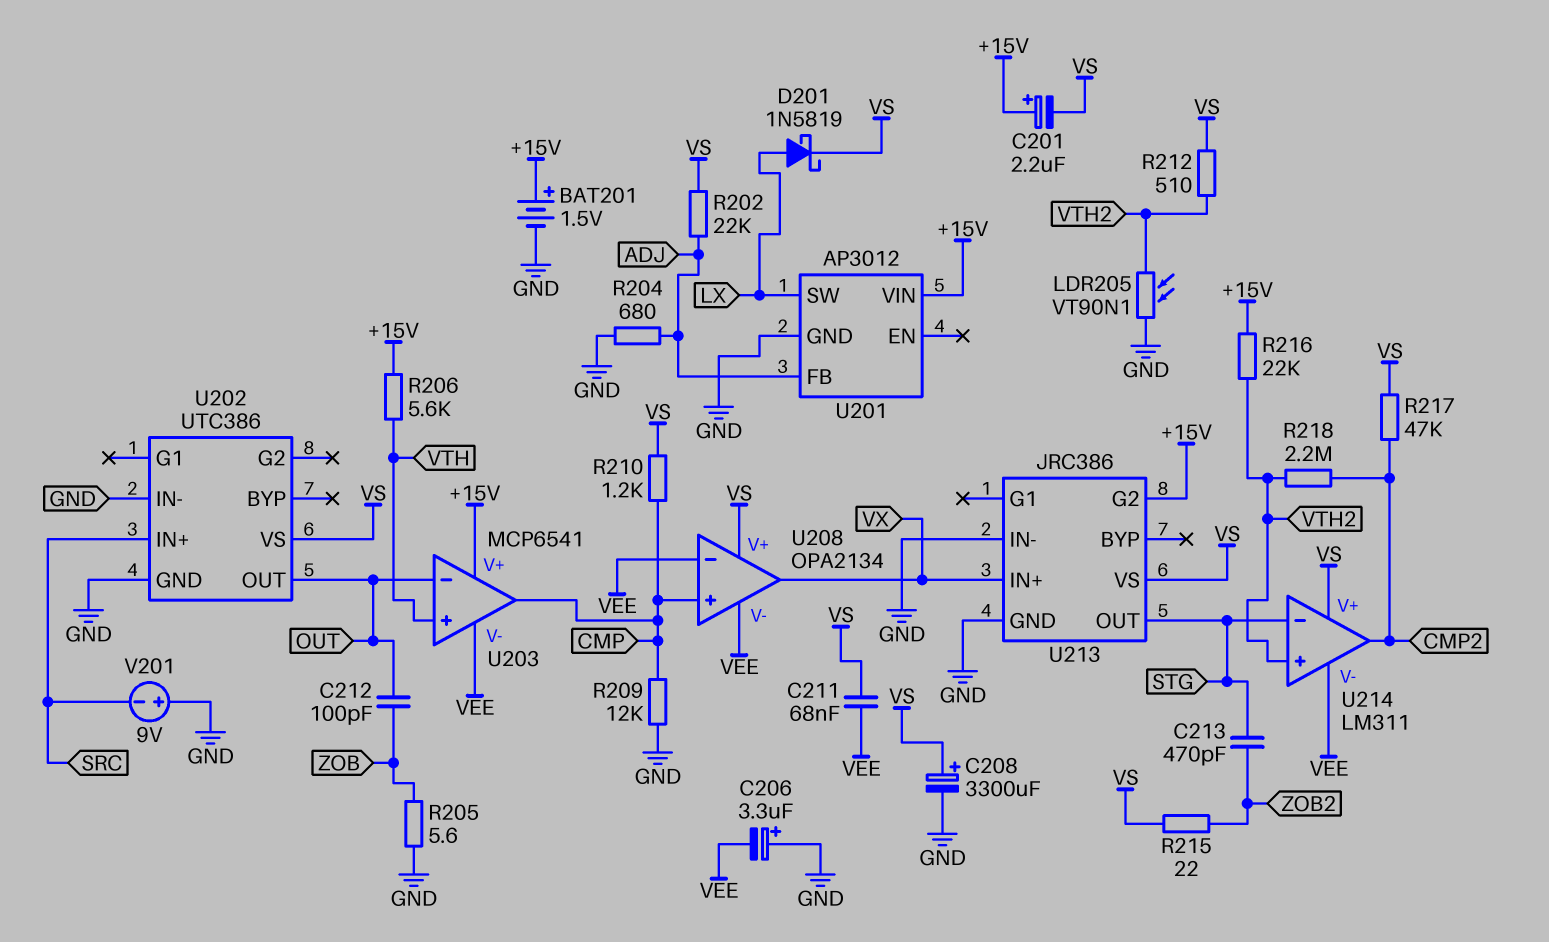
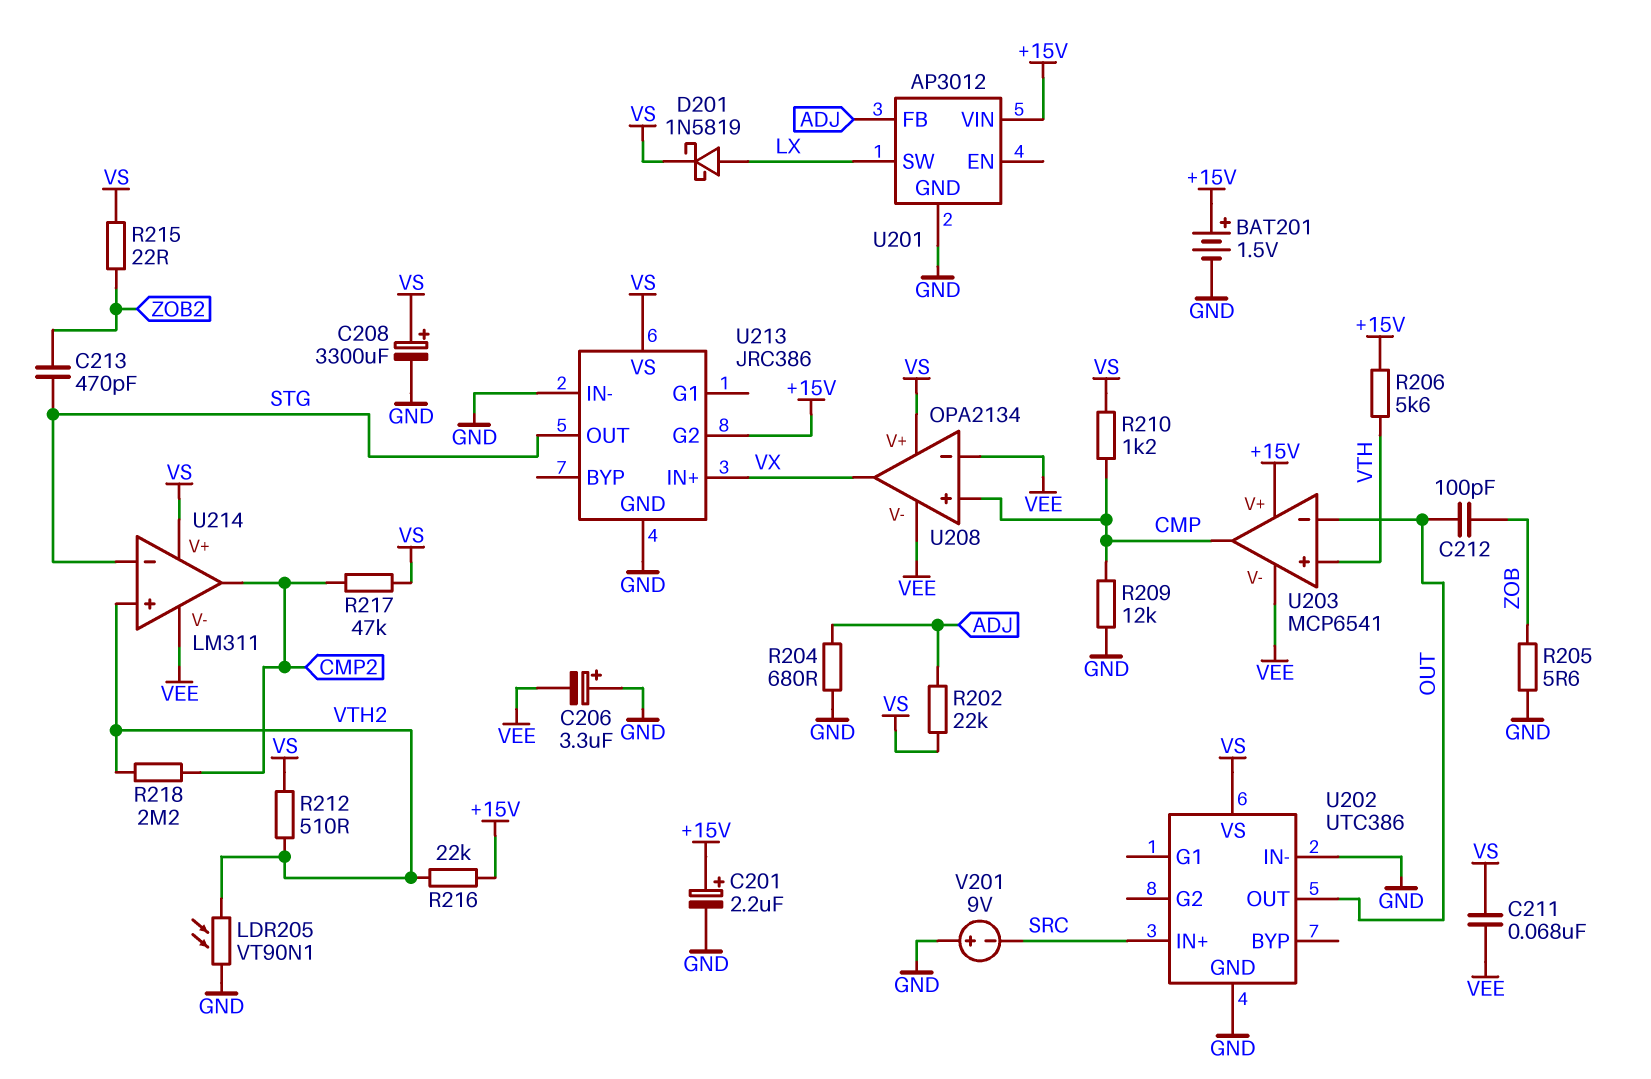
C201: 2.2uF (plus +15V, minus VS) -> 2.2uF (plus +15V, minus GND)

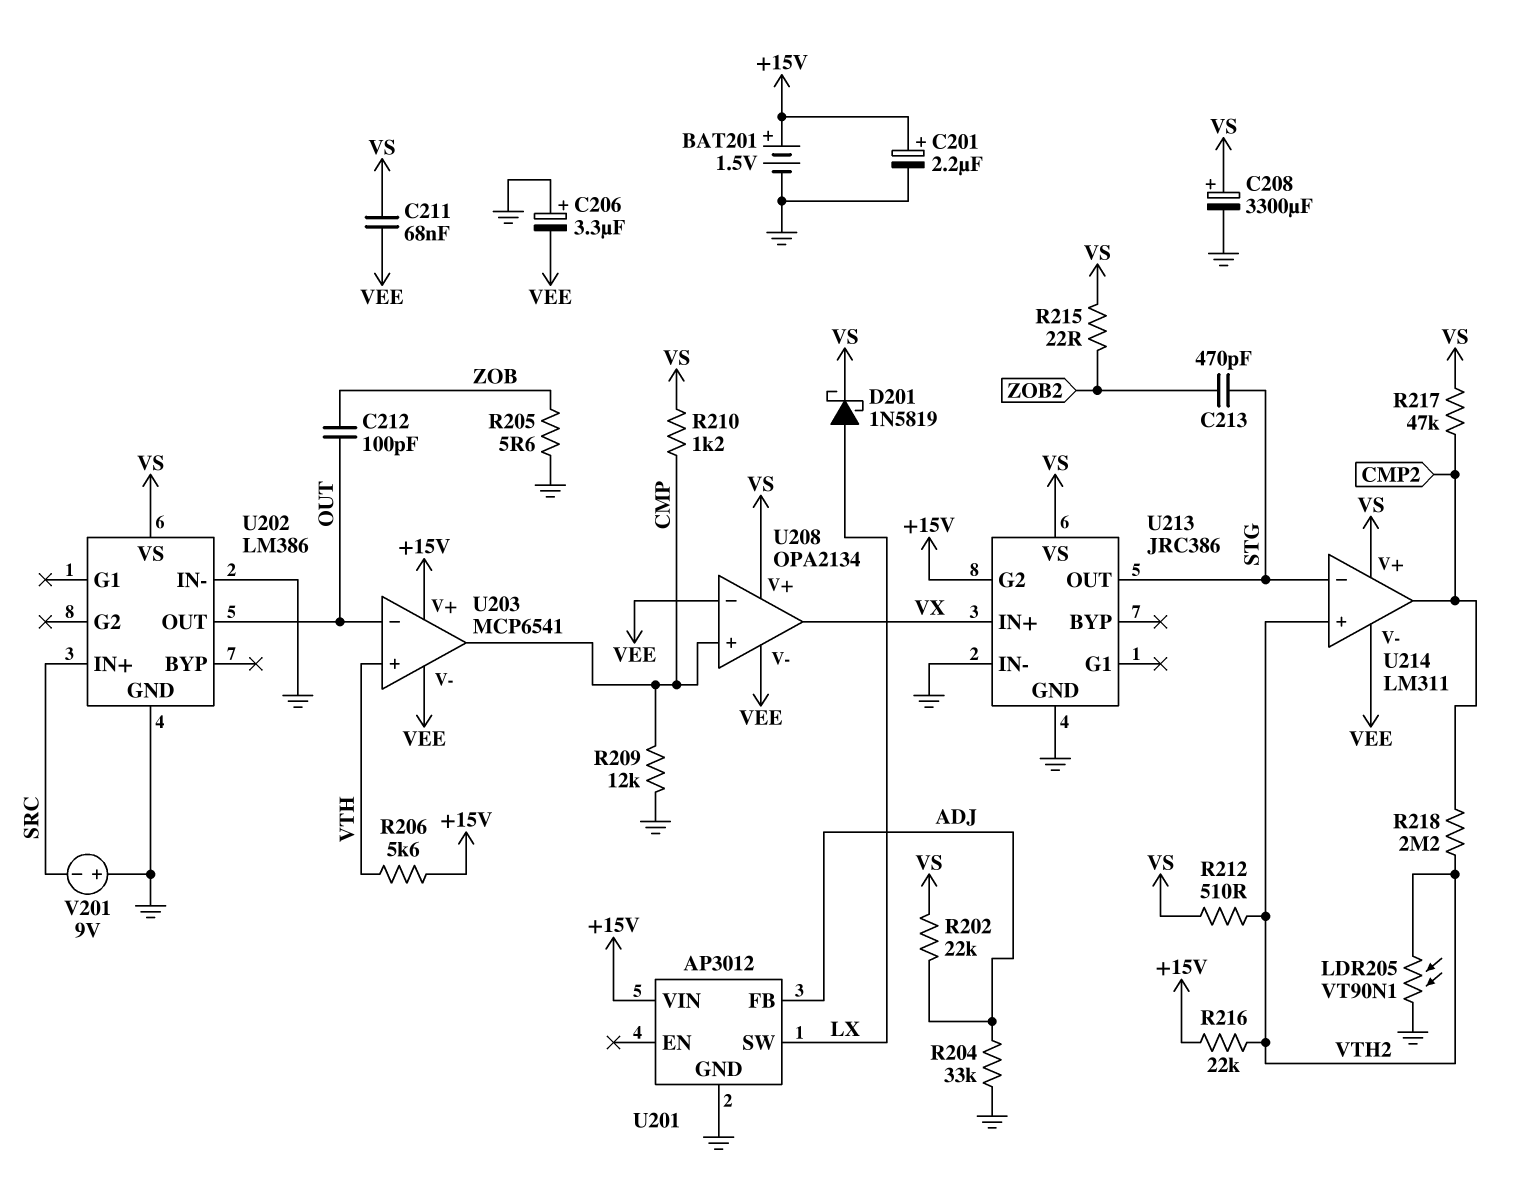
R204: 680 (ADJ, GND) -> 33k (ADJ, GND)
U202: UTC386 -> LM386

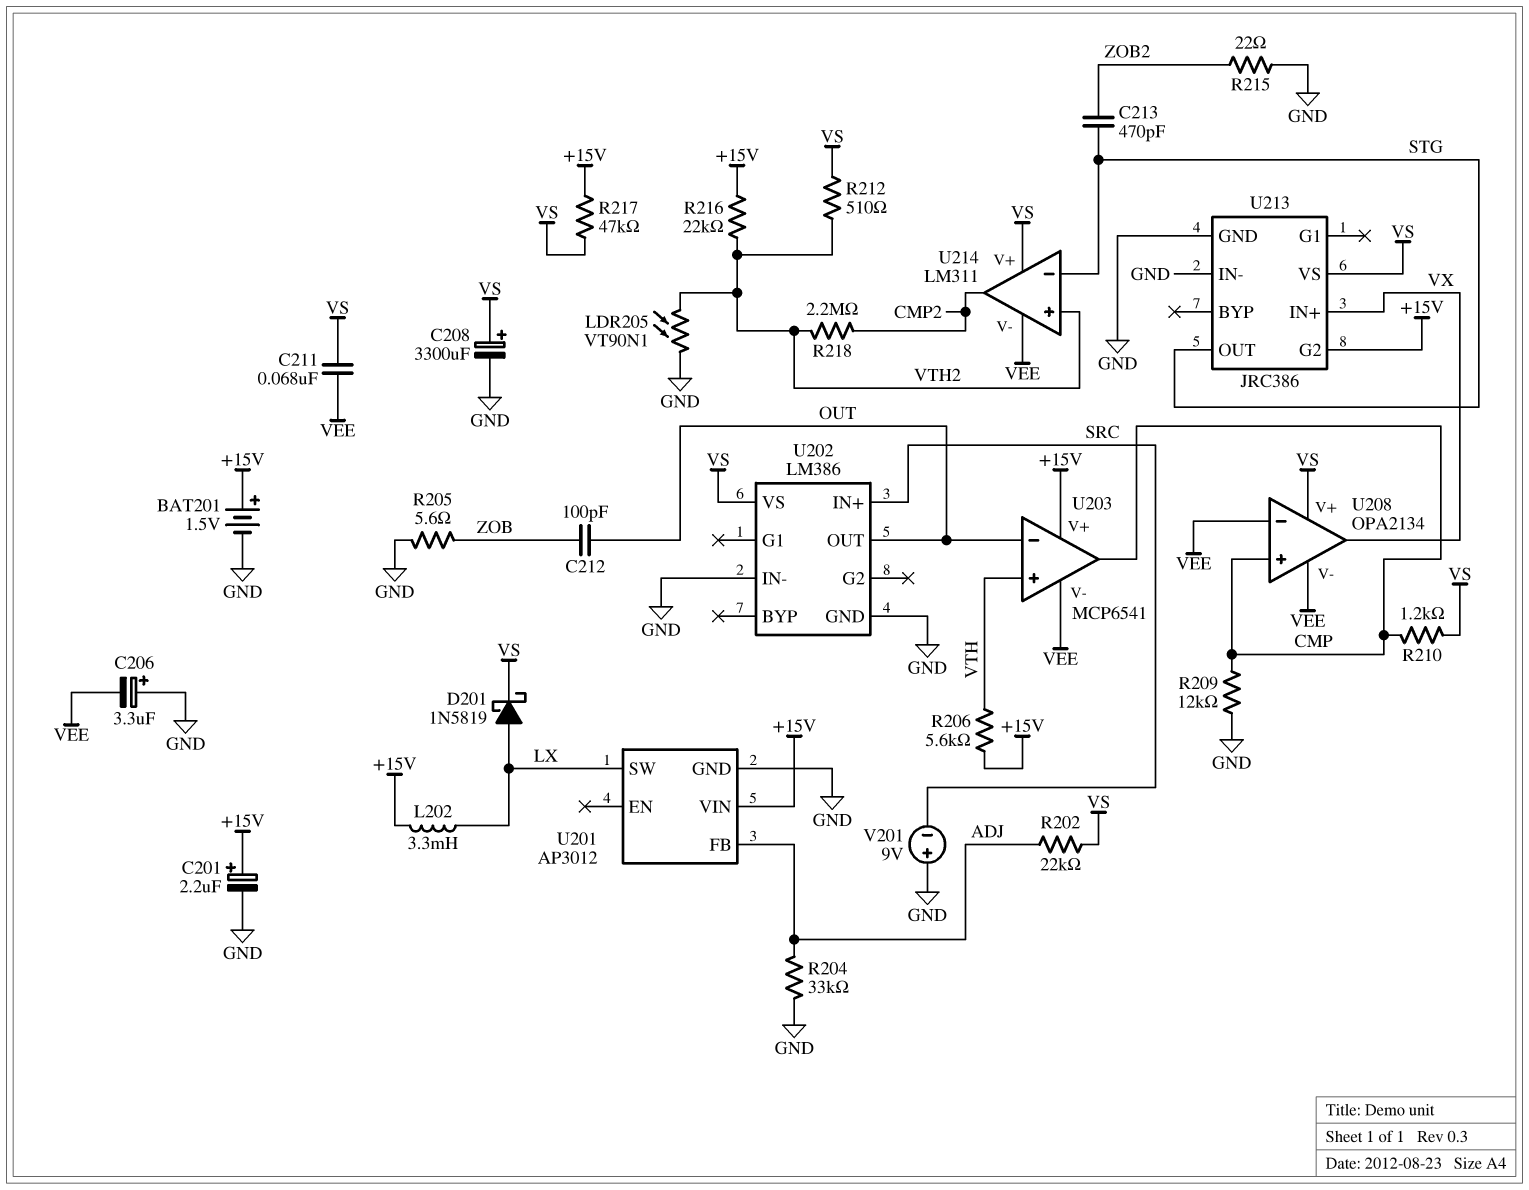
L202: none -> 3.3mH (+15V, LX)
R215: 22 (VS, ZOB2) -> 22 (GND, ZOB2)
R217: 47k (CMP2, VS) -> 47k (+15V, VS)

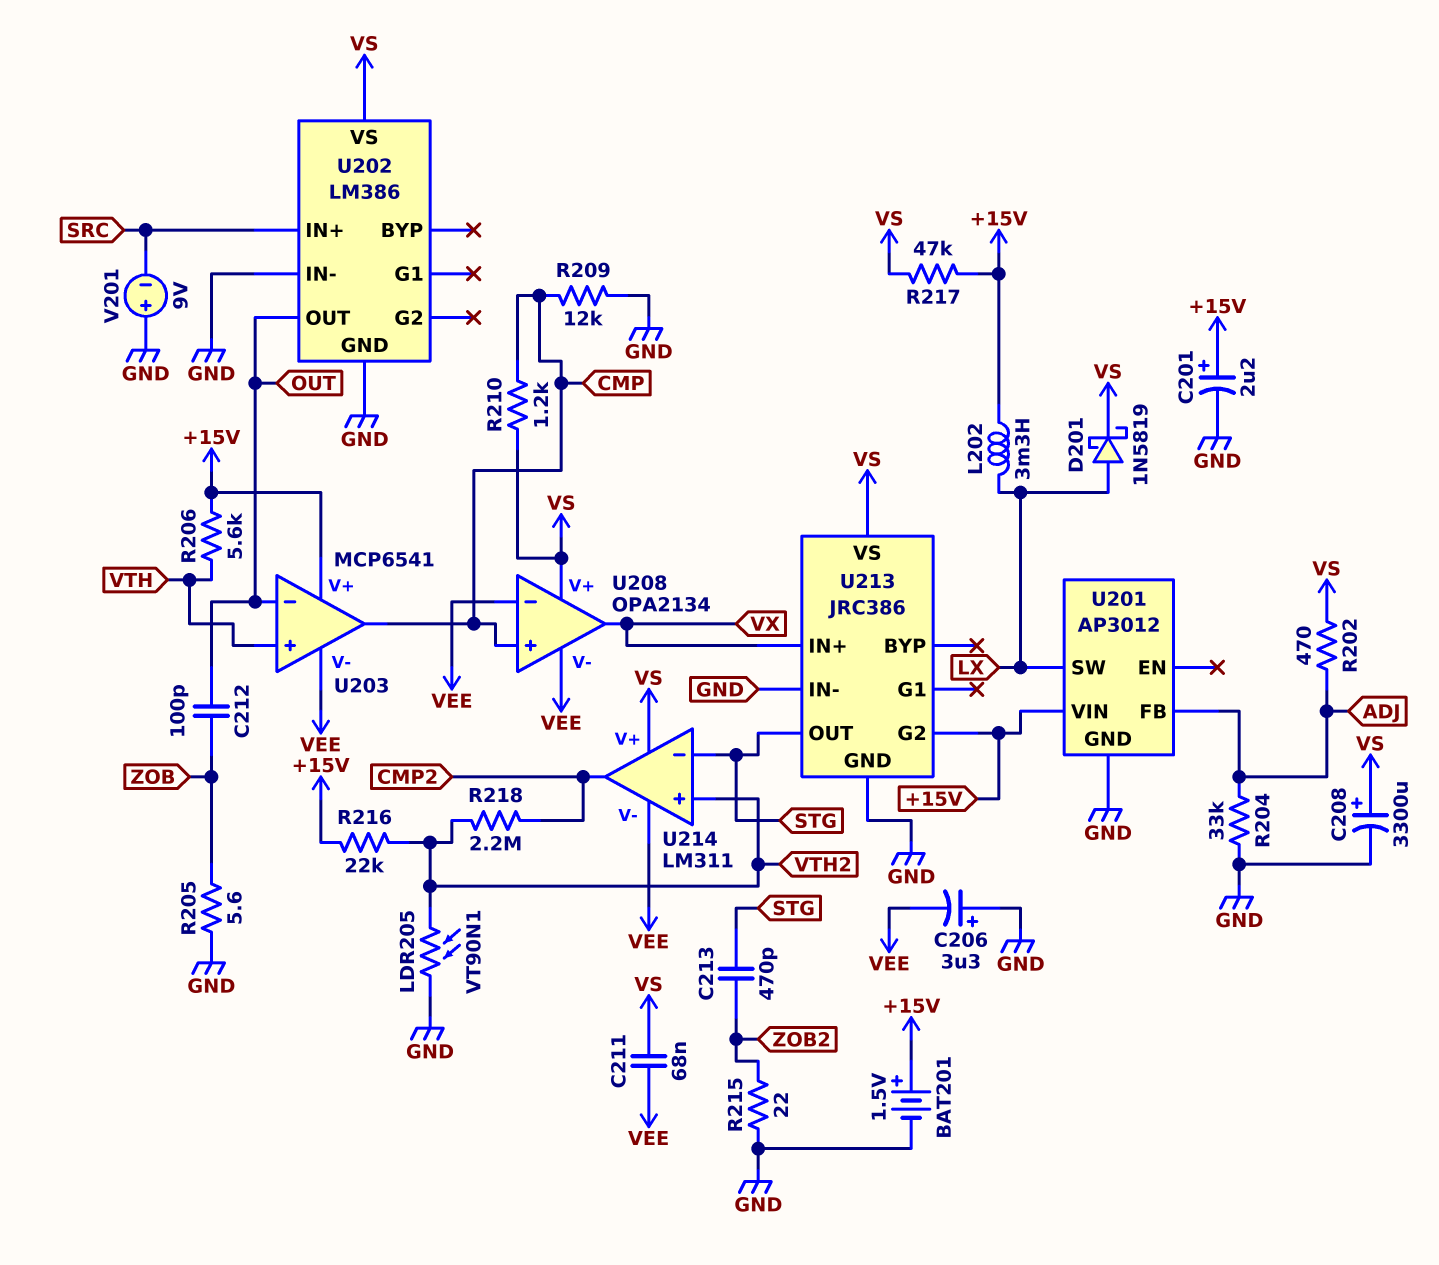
R202: 22k (ADJ, VS) -> 470 (ADJ, VS)
R212: 510 (VS, VTH2) -> none

